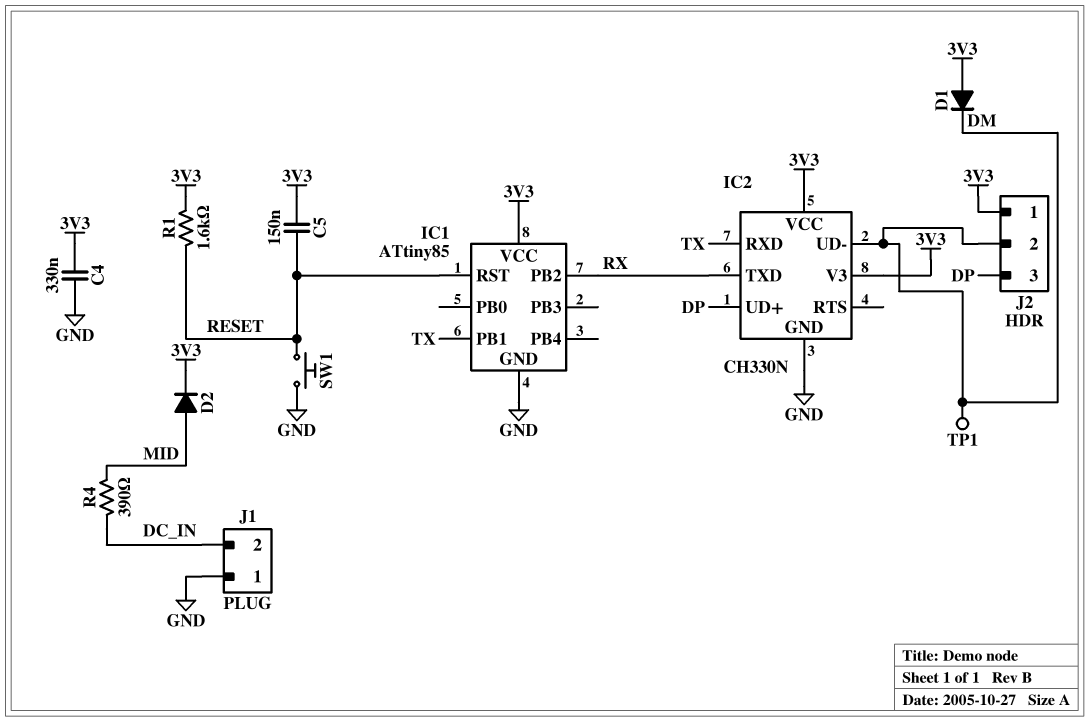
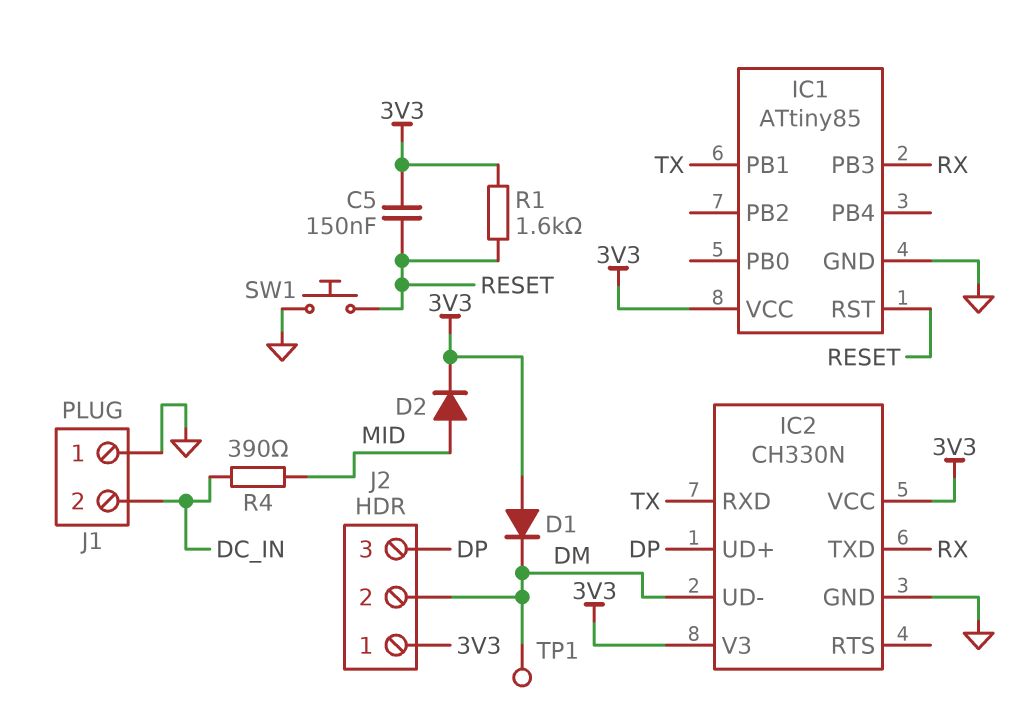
C4: 330nF (3V3, GND) -> none
IC1 pin PB2: RX -> none
IC1 pin PB3: none -> RX

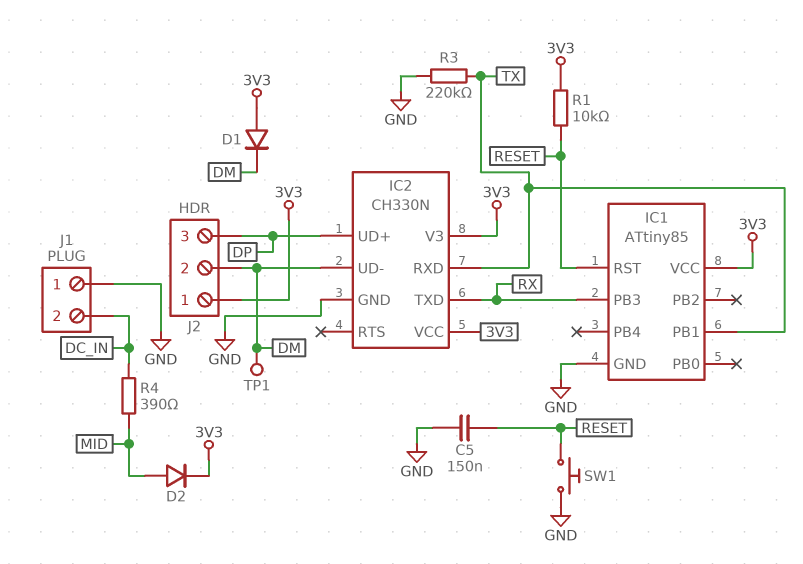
C5: 150nF (3V3, RESET) -> 150nF (GND, RESET)
R1: 1.6k (3V3, RESET) -> 10k (3V3, RESET)
R3: none -> 220k (GND, TX)

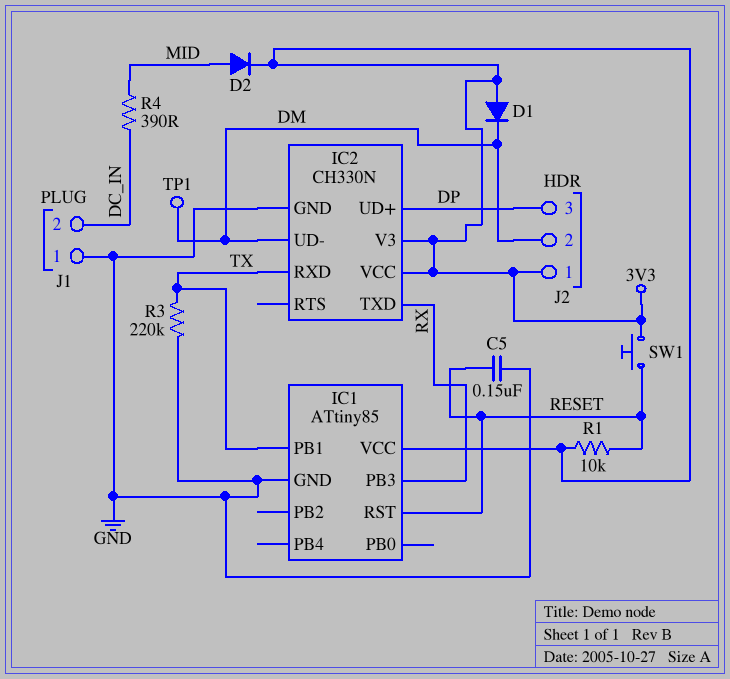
SW1: button (GND, RESET) -> button (3V3, RESET)

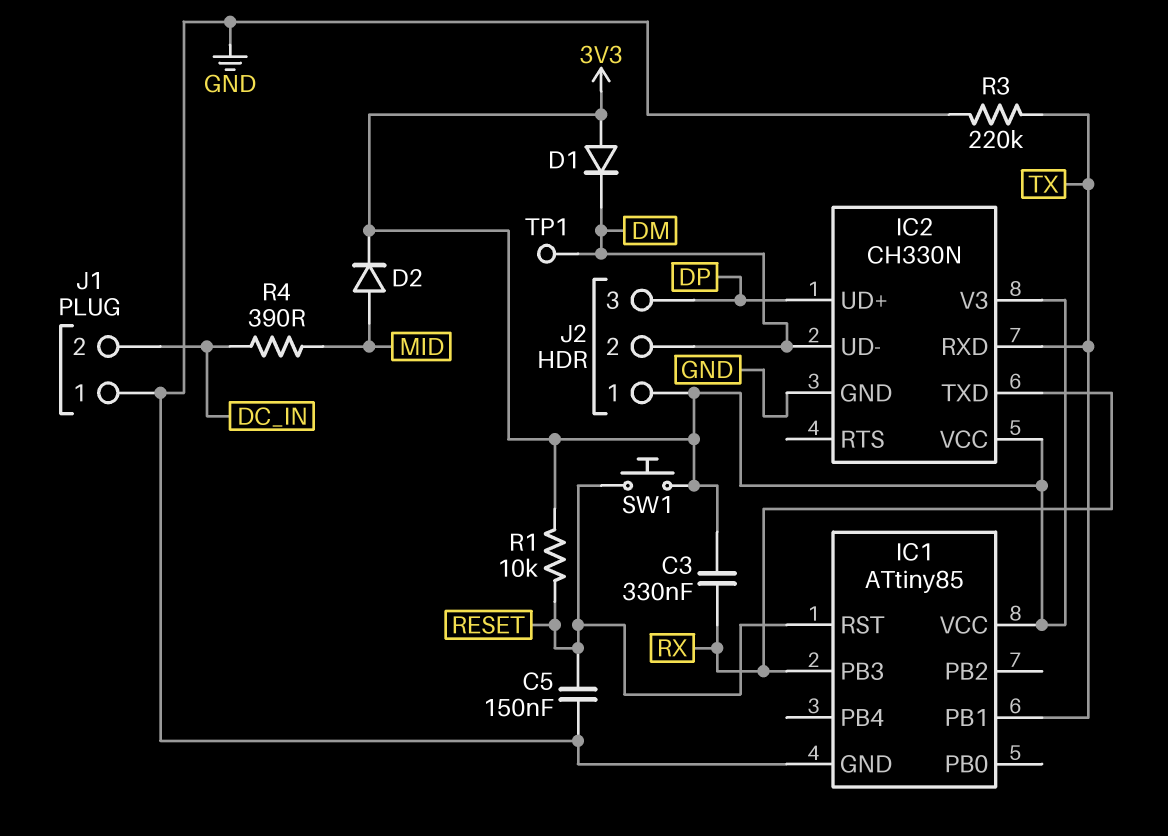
C3: none -> 330nF (3V3, RX)

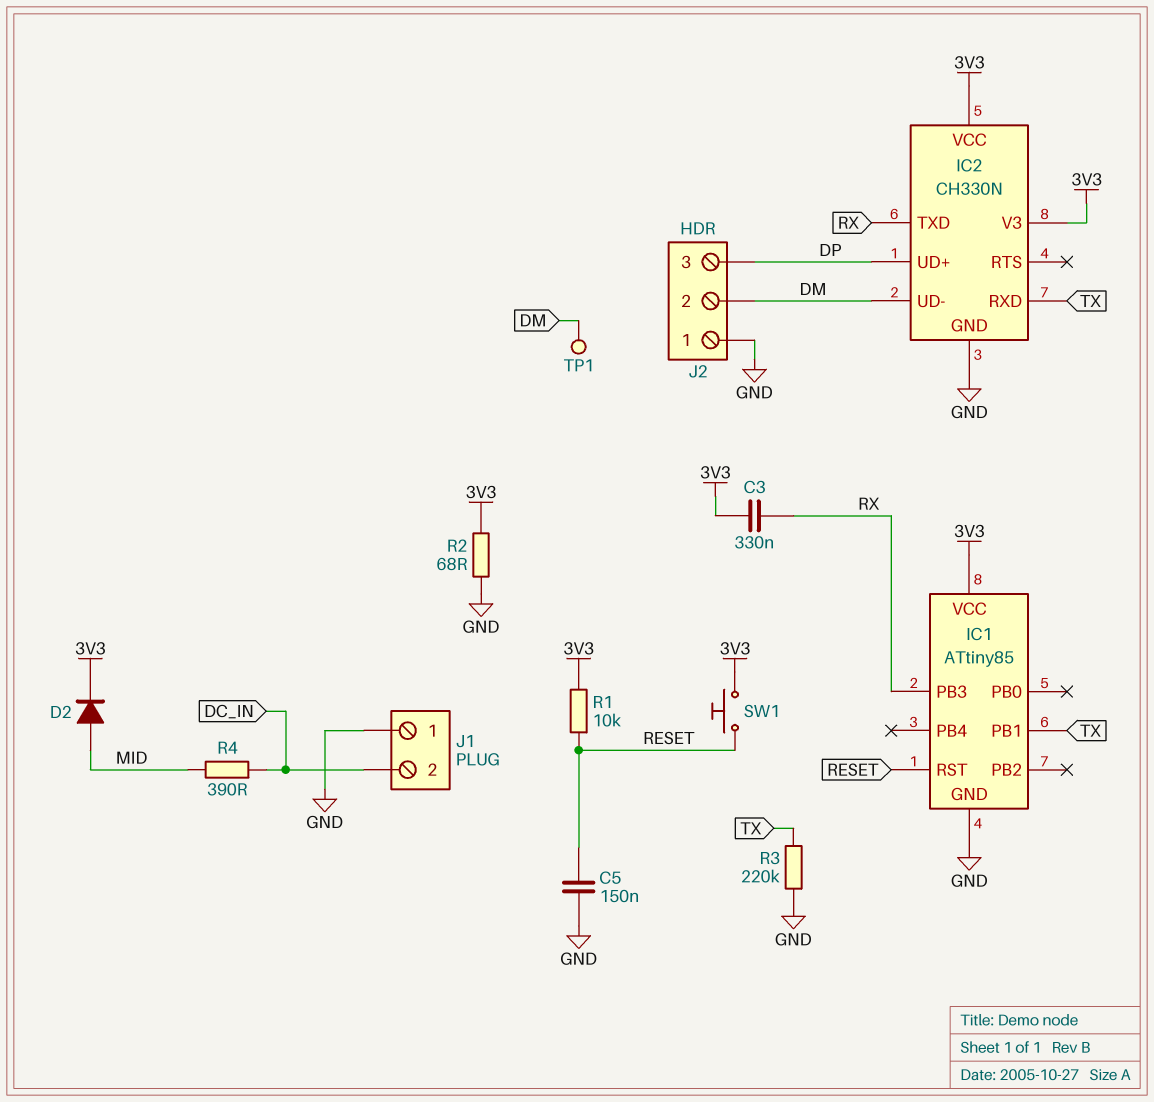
D1: diode (A 3V3, K DM) -> none
J2 pin 1: 3V3 -> GND
R2: none -> 68 (3V3, GND)

